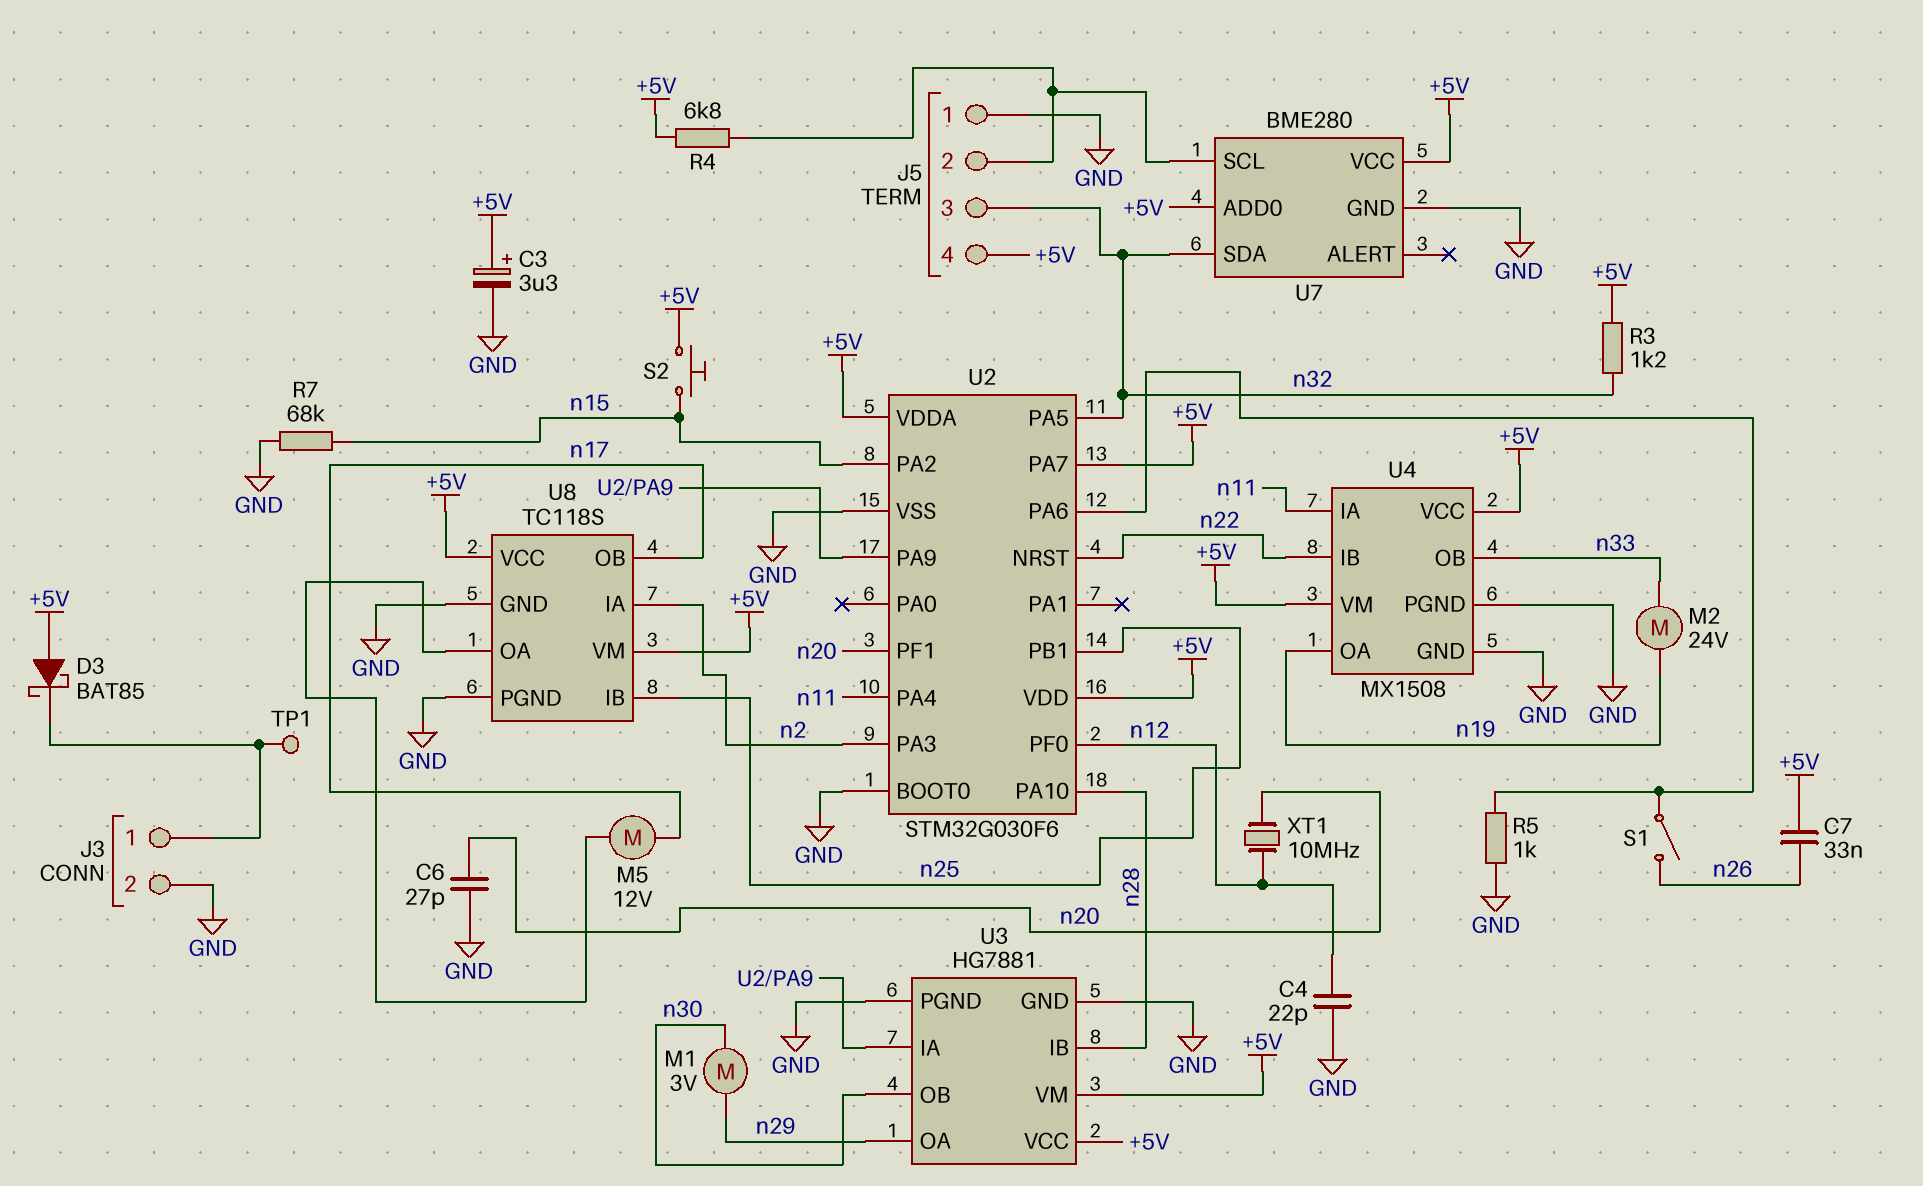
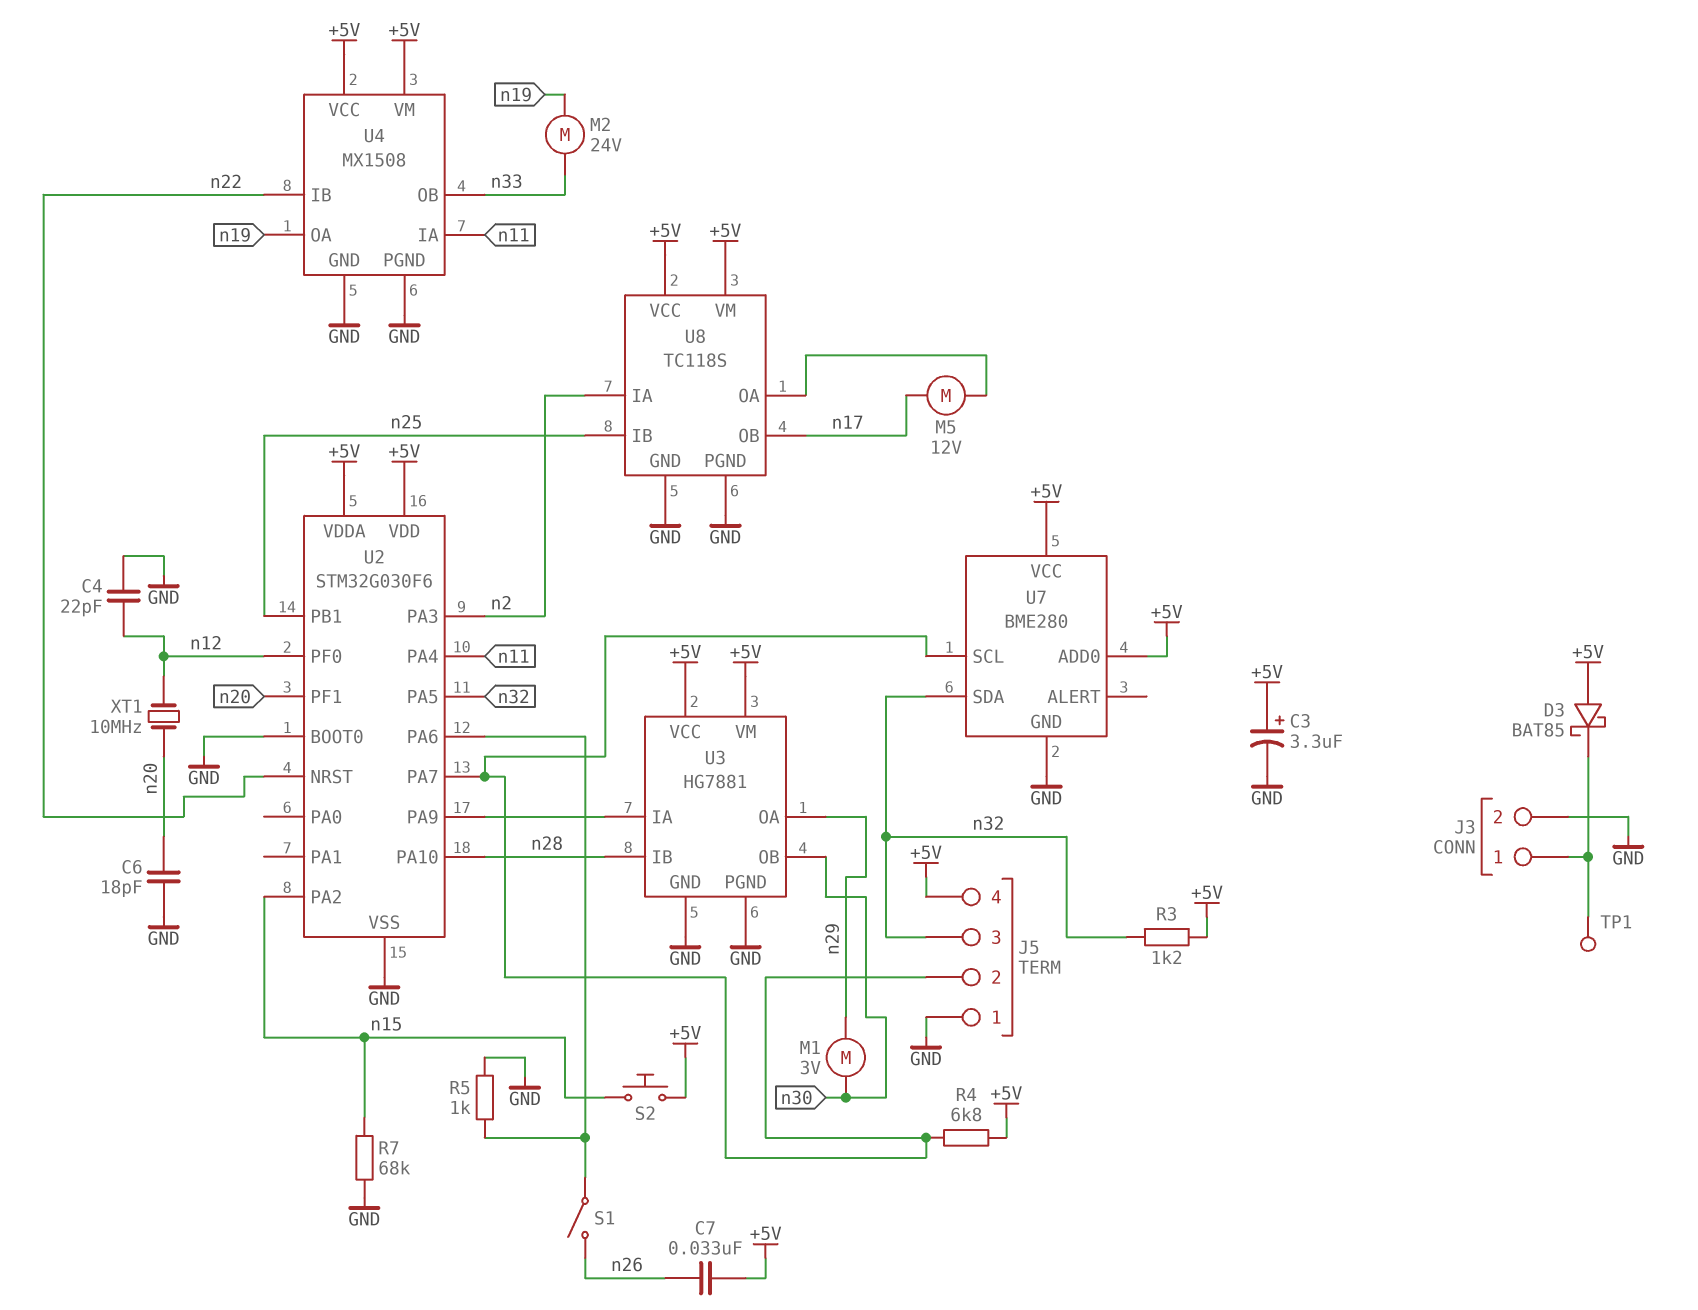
C6: 27pF (GND, n20) -> 18pF (GND, n20)
U2 pin PA7: +5V -> J5/2

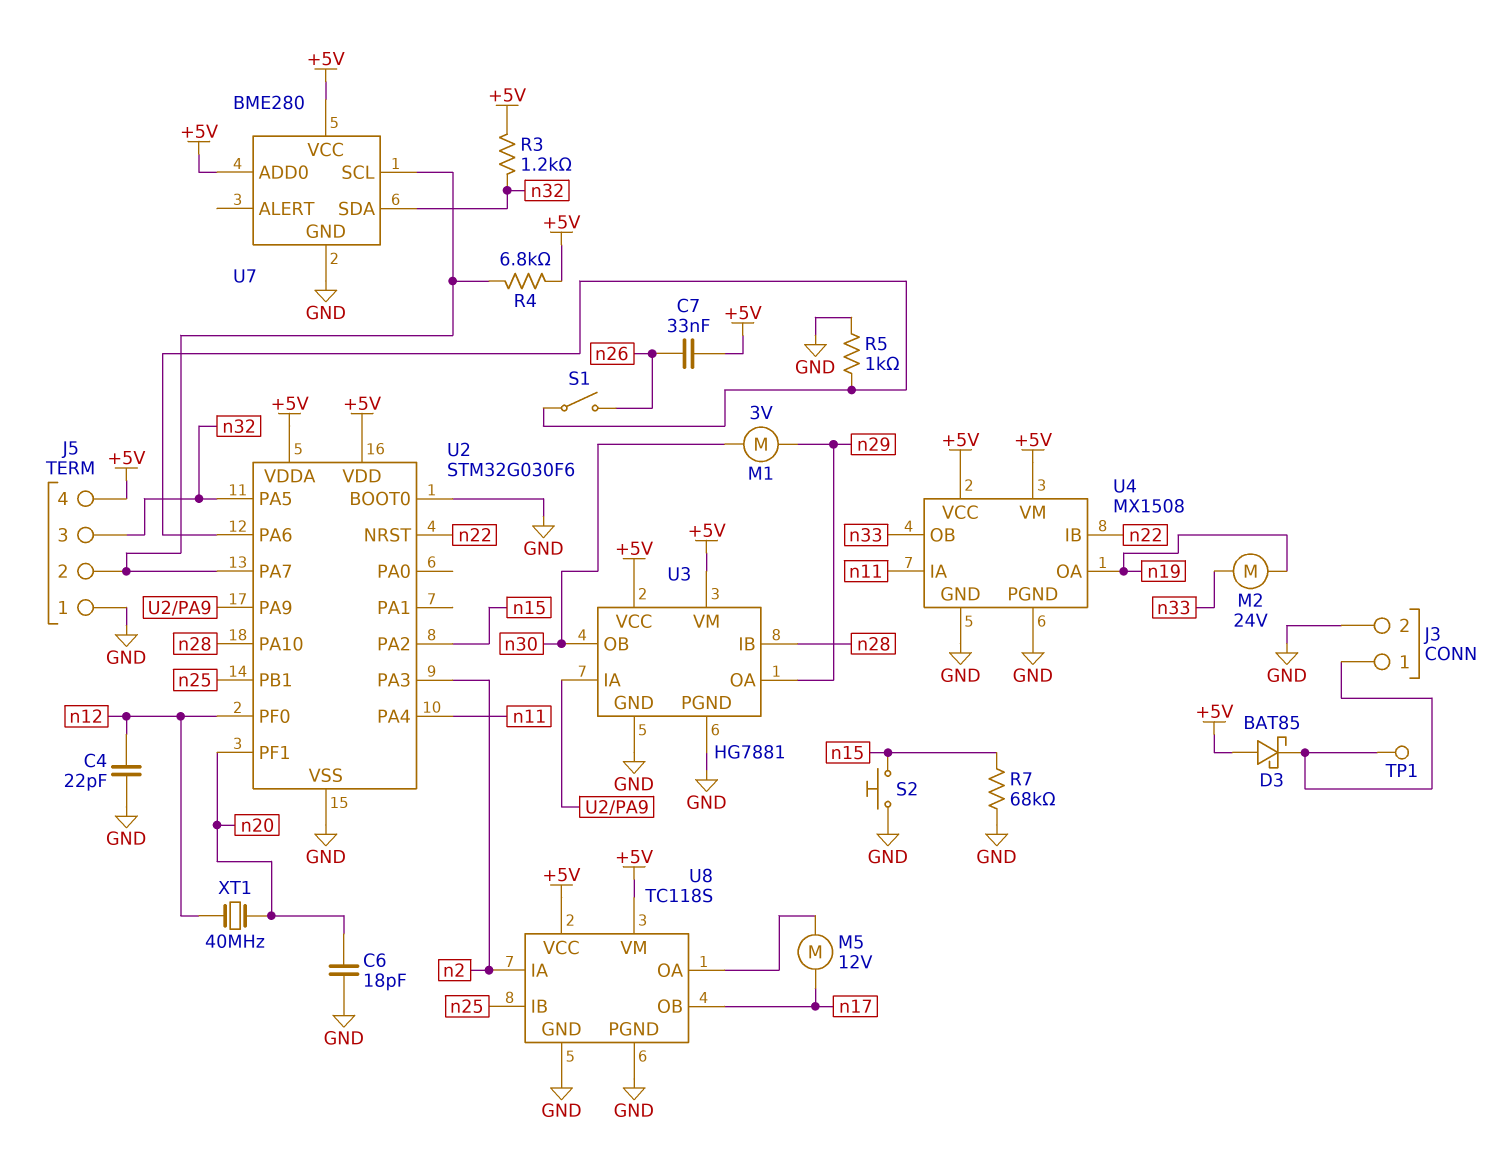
C3: 3.3uF (plus +5V, minus GND) -> none
S2: button (+5V, n15) -> button (GND, n15)
XT1: 10MHz (n12, n20) -> 40MHz (n12, n20)

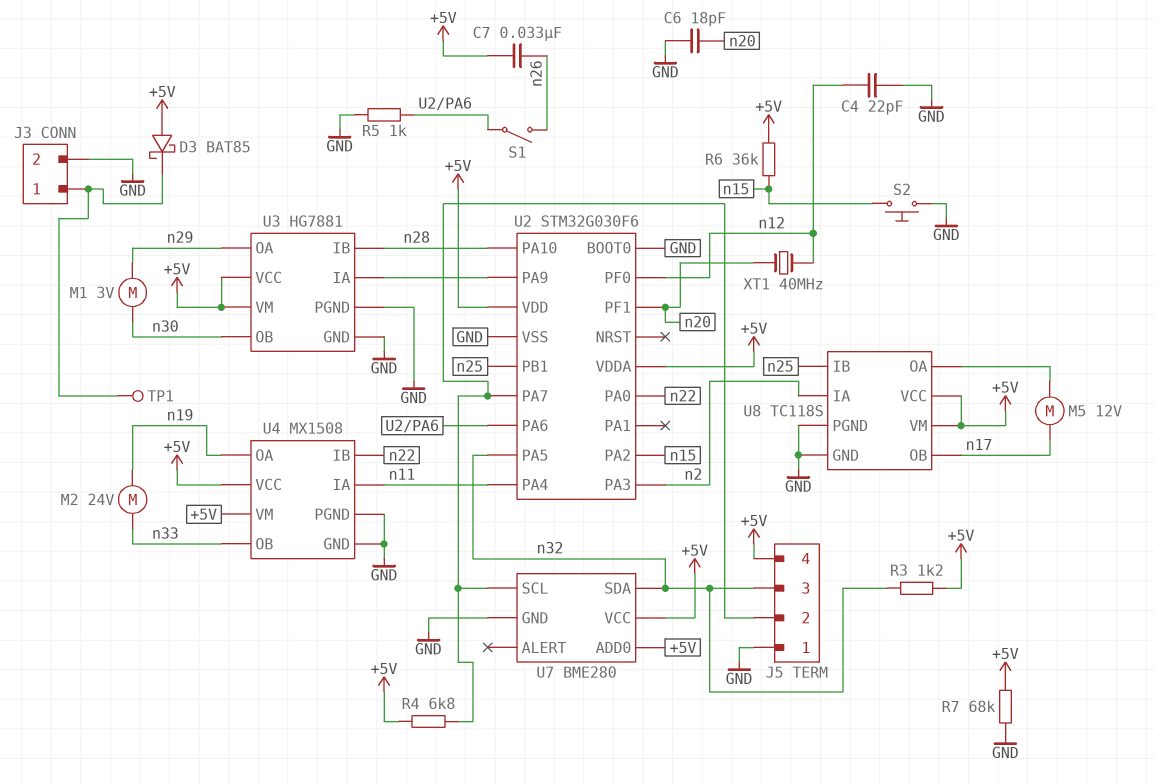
R6: none -> 36k (+5V, n15)
R7: 68k (GND, n15) -> 68k (+5V, GND)
U2 pin NRST: n22 -> none
U2 pin PA0: none -> n22

